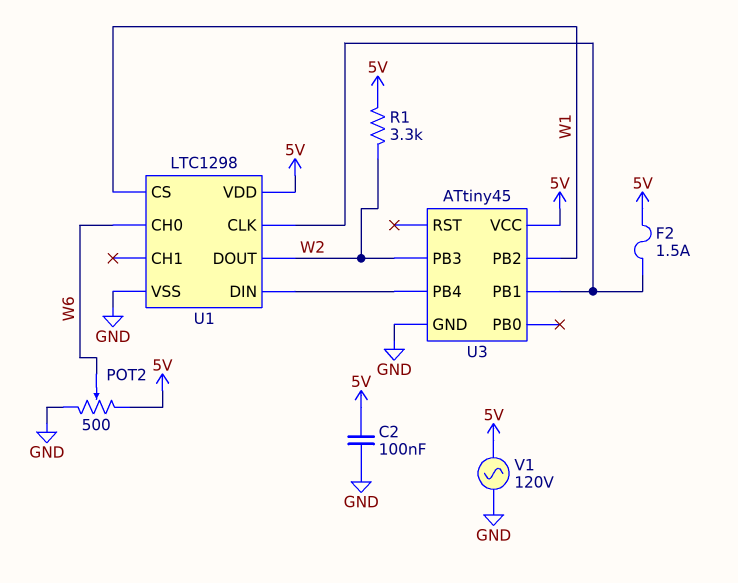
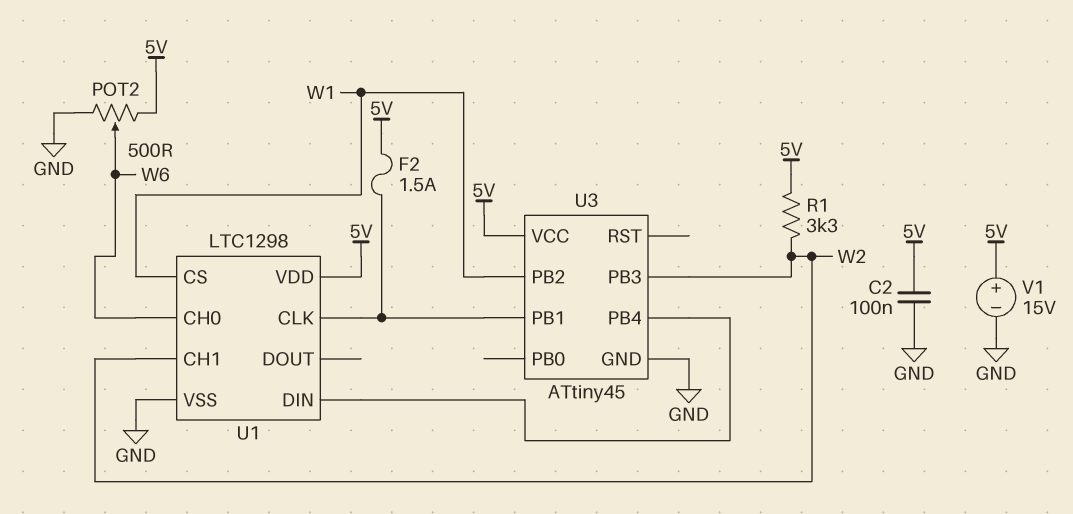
U1 pin CH1: none -> W2
U1 pin DOUT: W2 -> none
V1: AC 120V (5V, GND) -> 15V (plus 5V, minus GND)

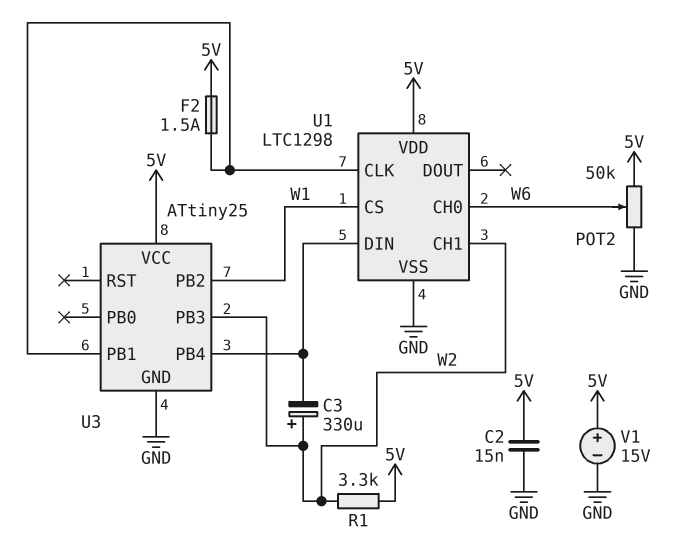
C2: 100nF (5V, GND) -> 15nF (5V, GND)
C3: none -> 330uF (plus W2, minus U1/DIN)
POT2: 500 (5V, GND, wiper W6) -> 50k (5V, GND, wiper W6)
U3: ATtiny45 -> ATtiny25

